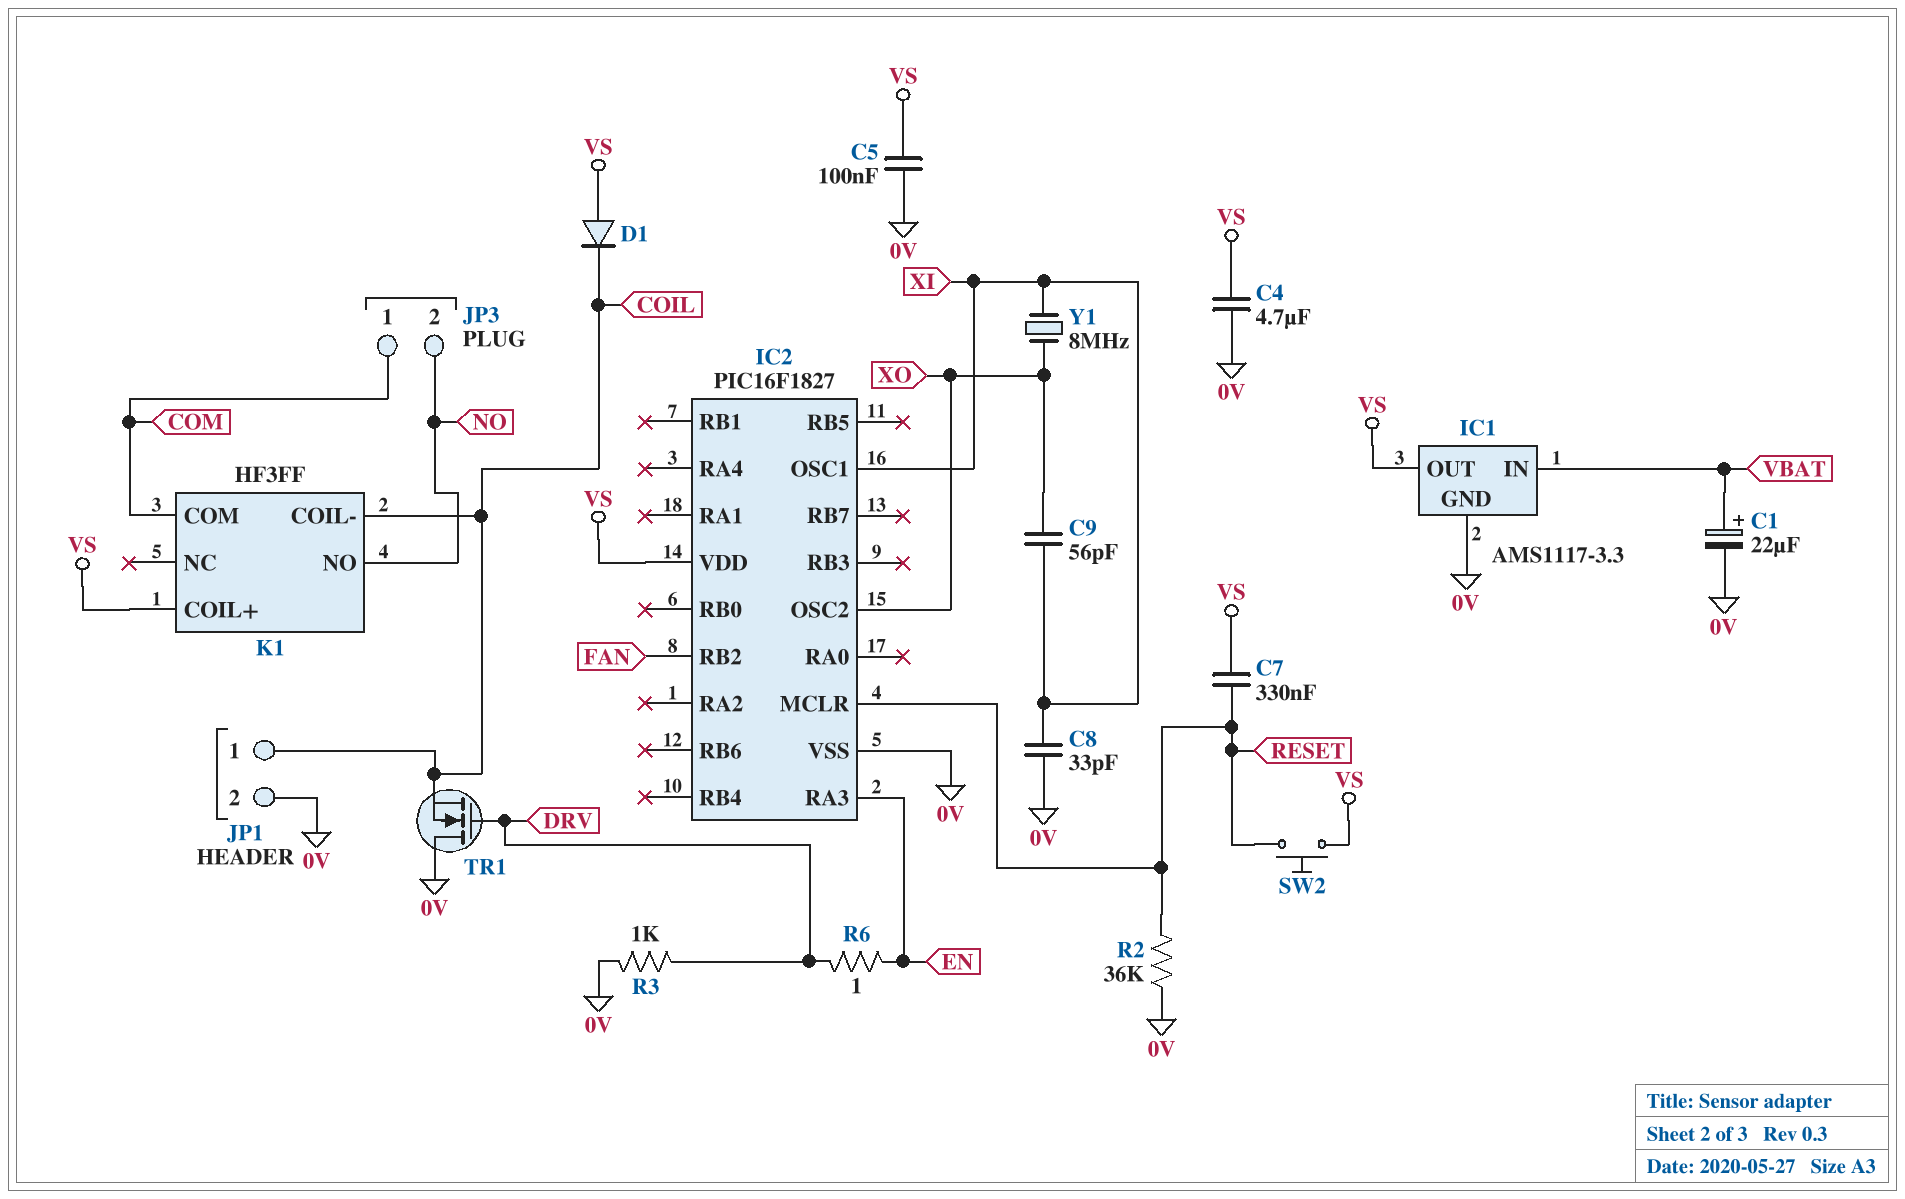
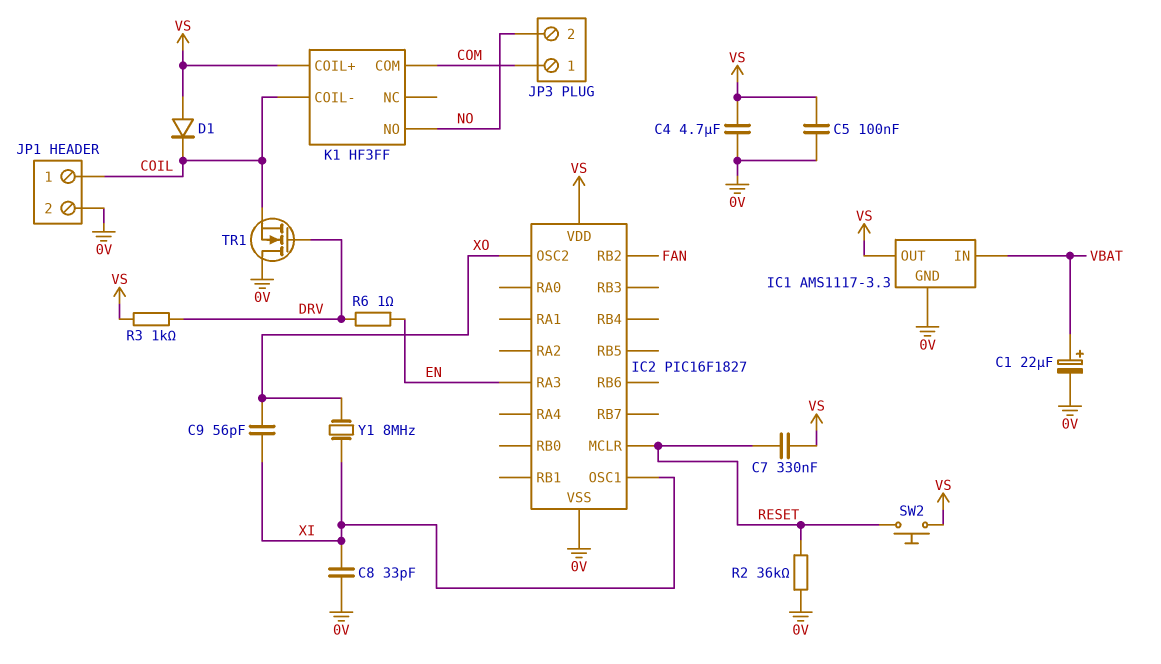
R3: 1k (0V, DRV) -> 1k (DRV, VS)

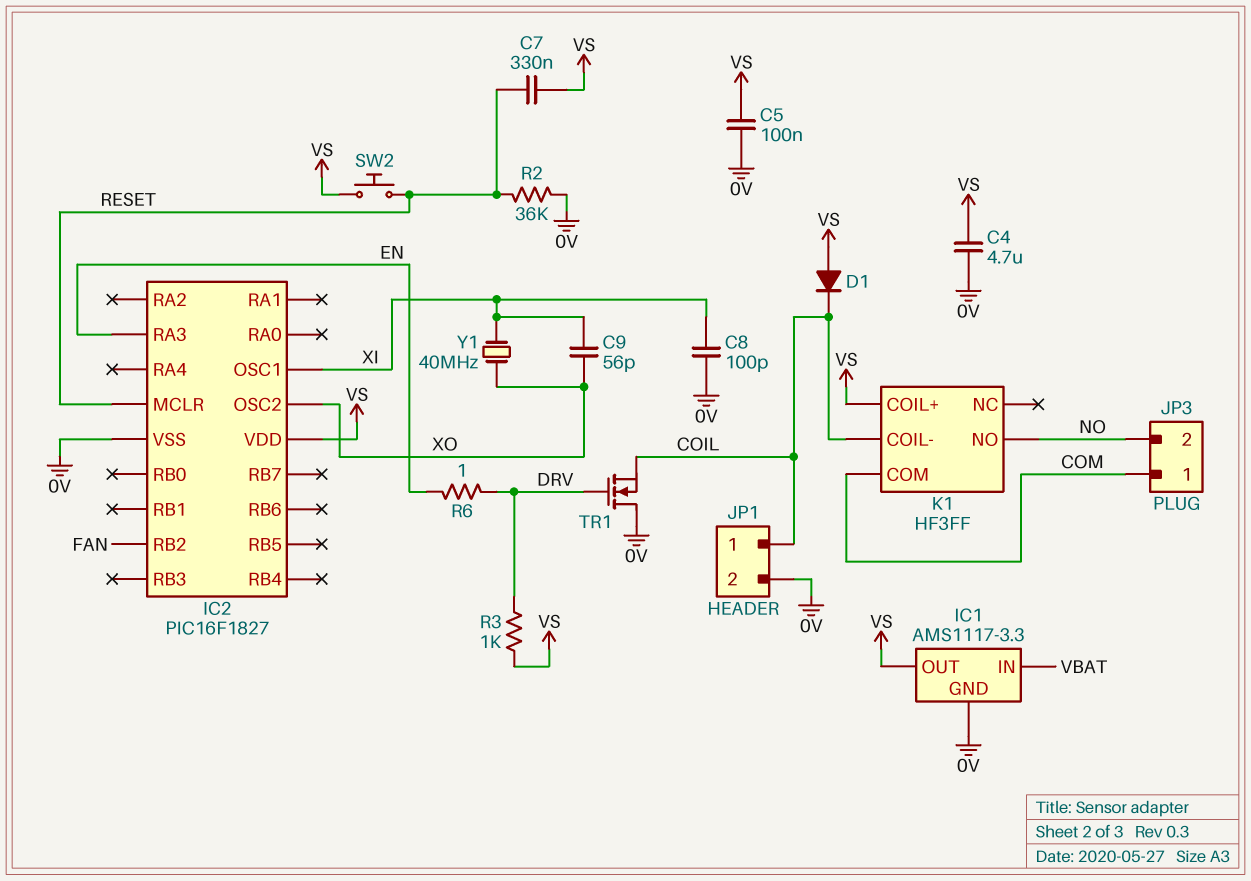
C1: 22uF (plus VBAT, minus 0V) -> none
C8: 33pF (0V, XI) -> 100pF (0V, XI)
Y1: 8MHz (XI, XO) -> 40MHz (XI, XO)

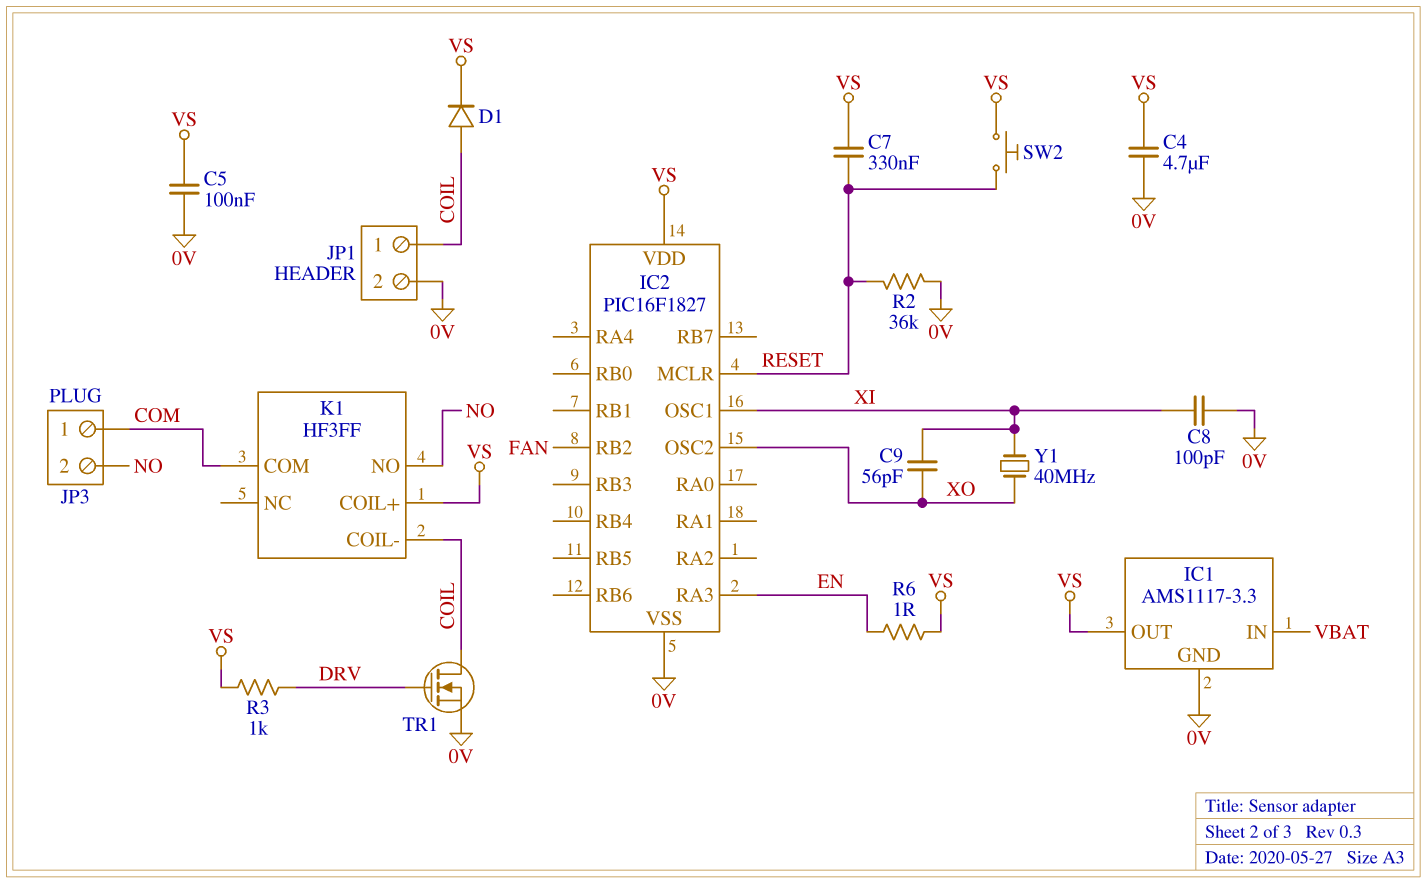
D1: diode (A VS, K COIL) -> diode (A COIL, K VS)
R6: 1 (DRV, EN) -> 1 (EN, VS)
TR1: NMOS (G DRV, D 0V, S COIL) -> NMOS (G DRV, D COIL, S 0V)

